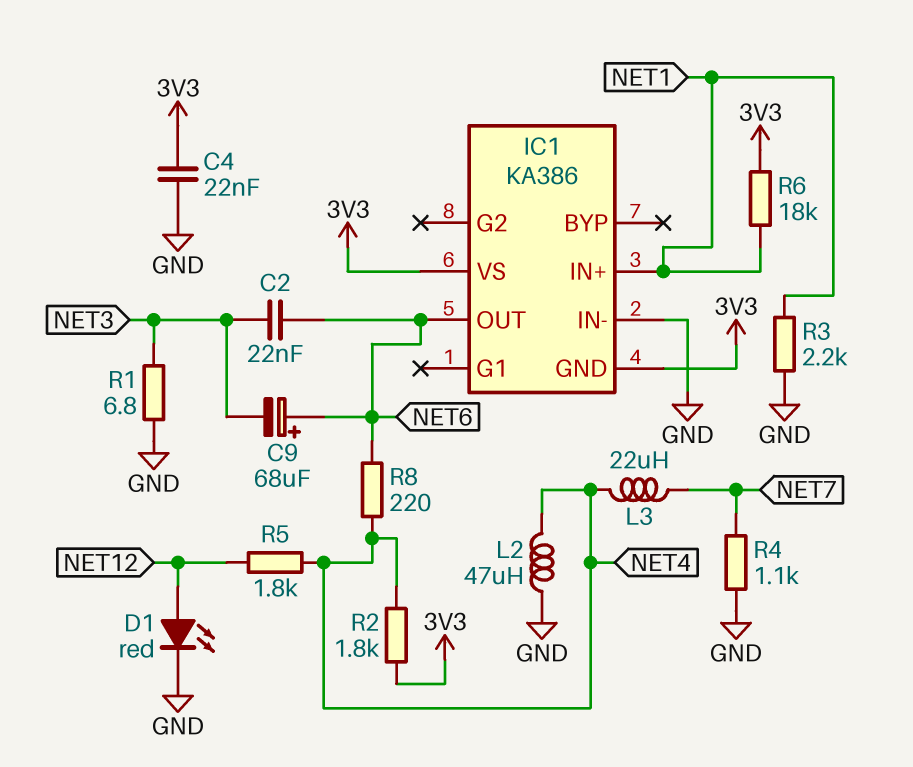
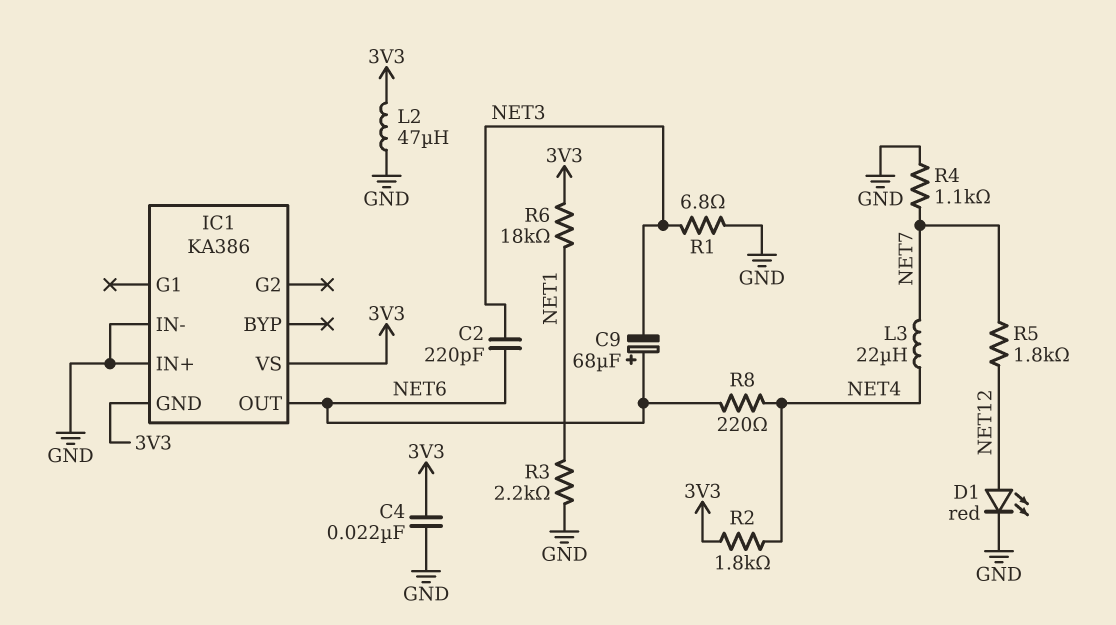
C2: 22nF (NET3, NET6) -> 220pF (NET3, NET6)
IC1 pin IN+: NET1 -> GND
L2: 47uH (GND, NET4) -> 47uH (3V3, GND)
R5: 1.8k (NET4, NET12) -> 1.8k (NET7, NET12)

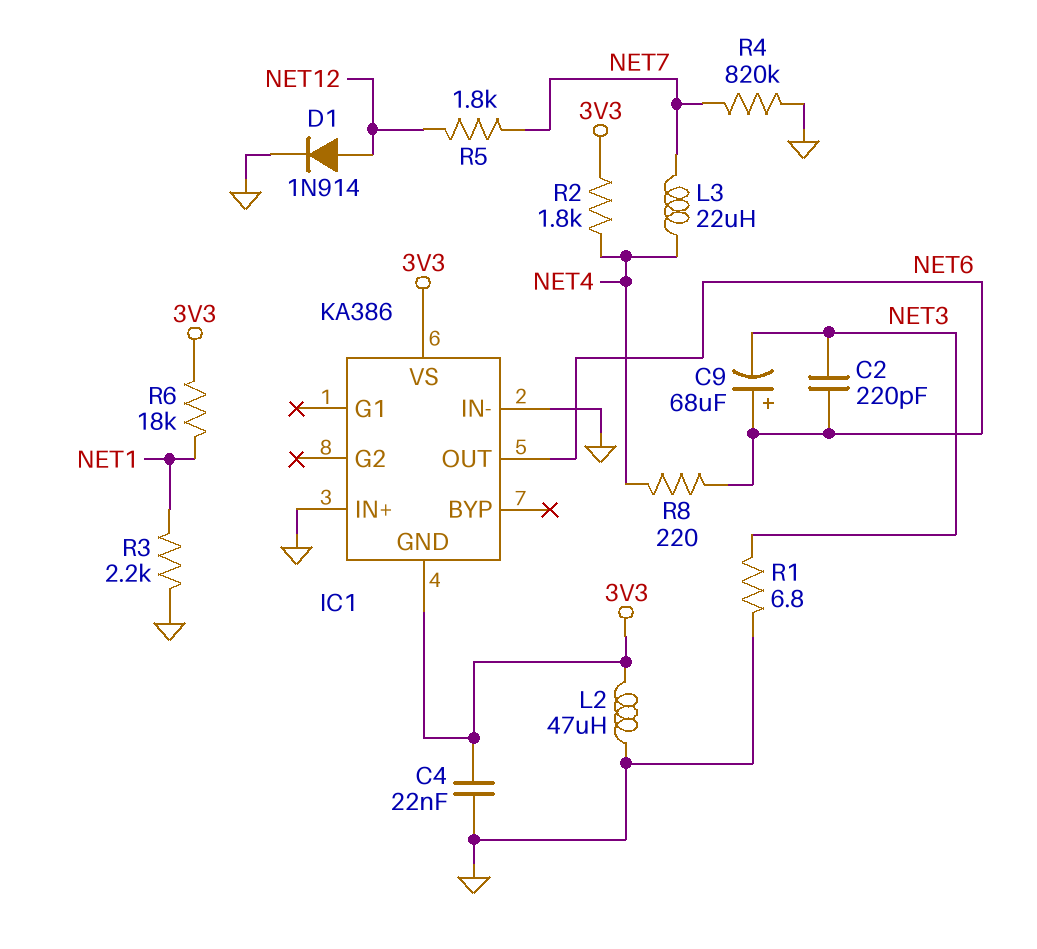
D1: LED red (A NET12, K GND) -> diode 1N914 (A NET12, K GND)
R4: 1.1k (GND, NET7) -> 820k (GND, NET7)

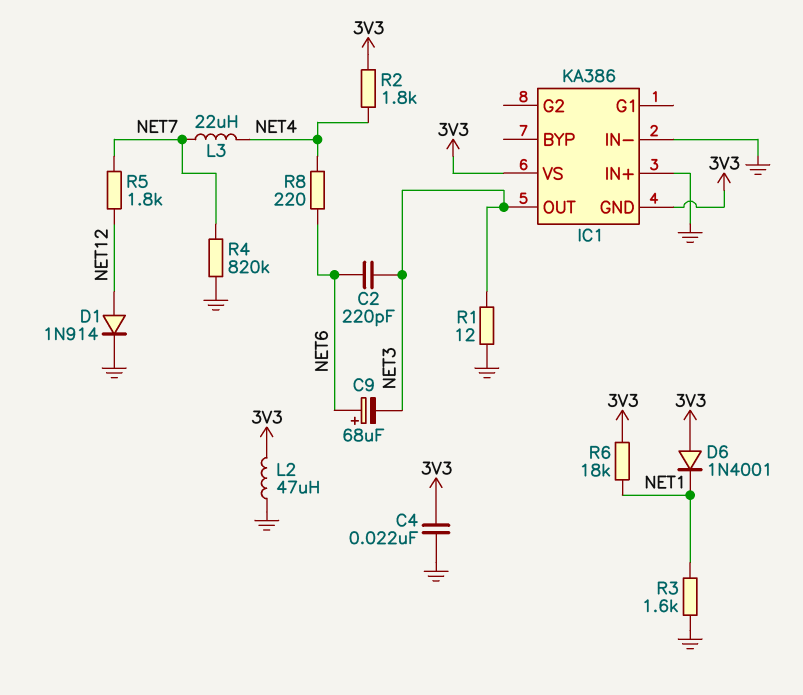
D6: none -> diode 1N4001 (A 3V3, K NET1)
IC1 pin OUT: NET6 -> NET3
R1: 6.8 (GND, NET3) -> 12 (GND, NET3)
R3: 2.2k (GND, NET1) -> 1.6k (GND, NET1)

